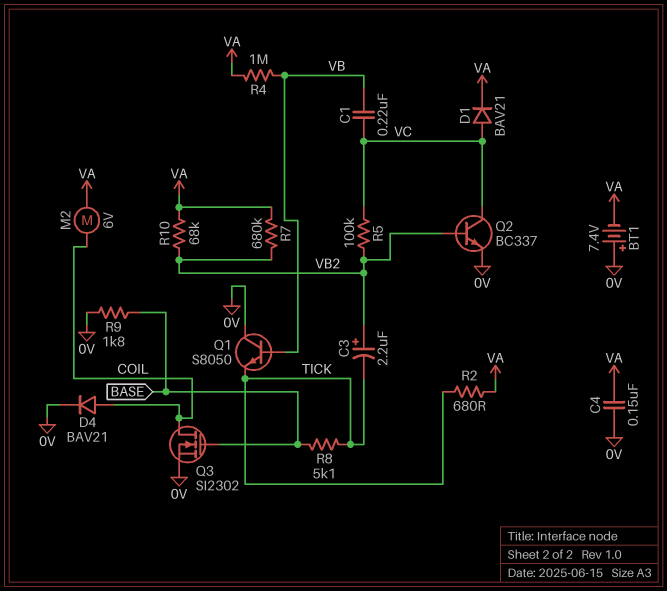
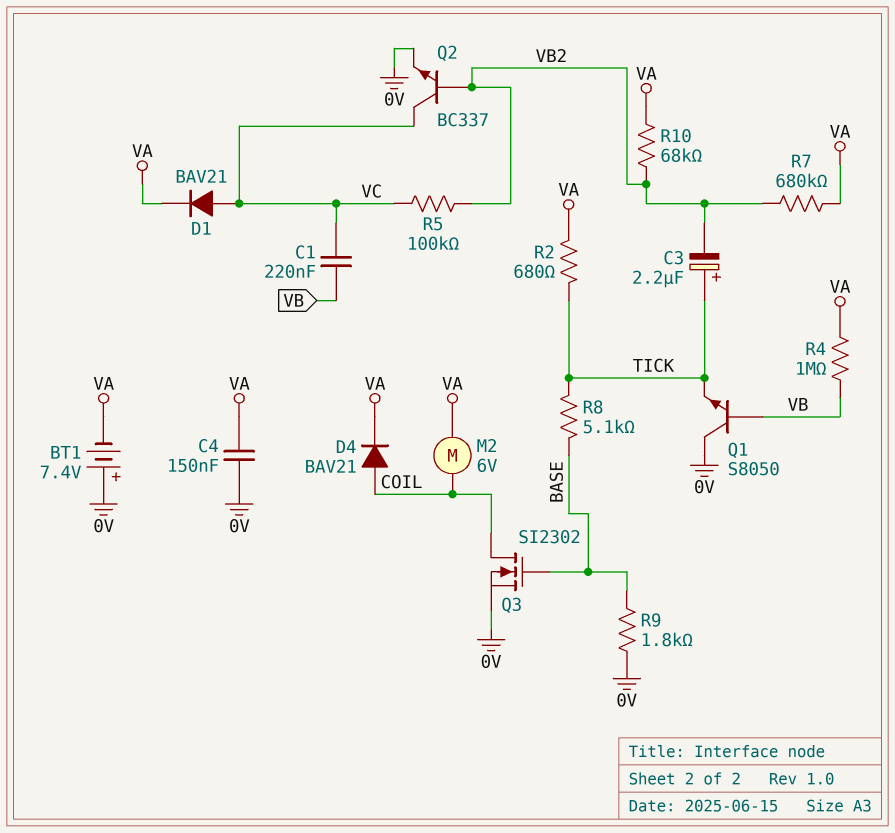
C3: 2.2uF (plus VB2, minus TICK) -> 2.2uF (plus TICK, minus VB2)
D4: diode BAV21 (A COIL, K 0V) -> diode BAV21 (A COIL, K VA)

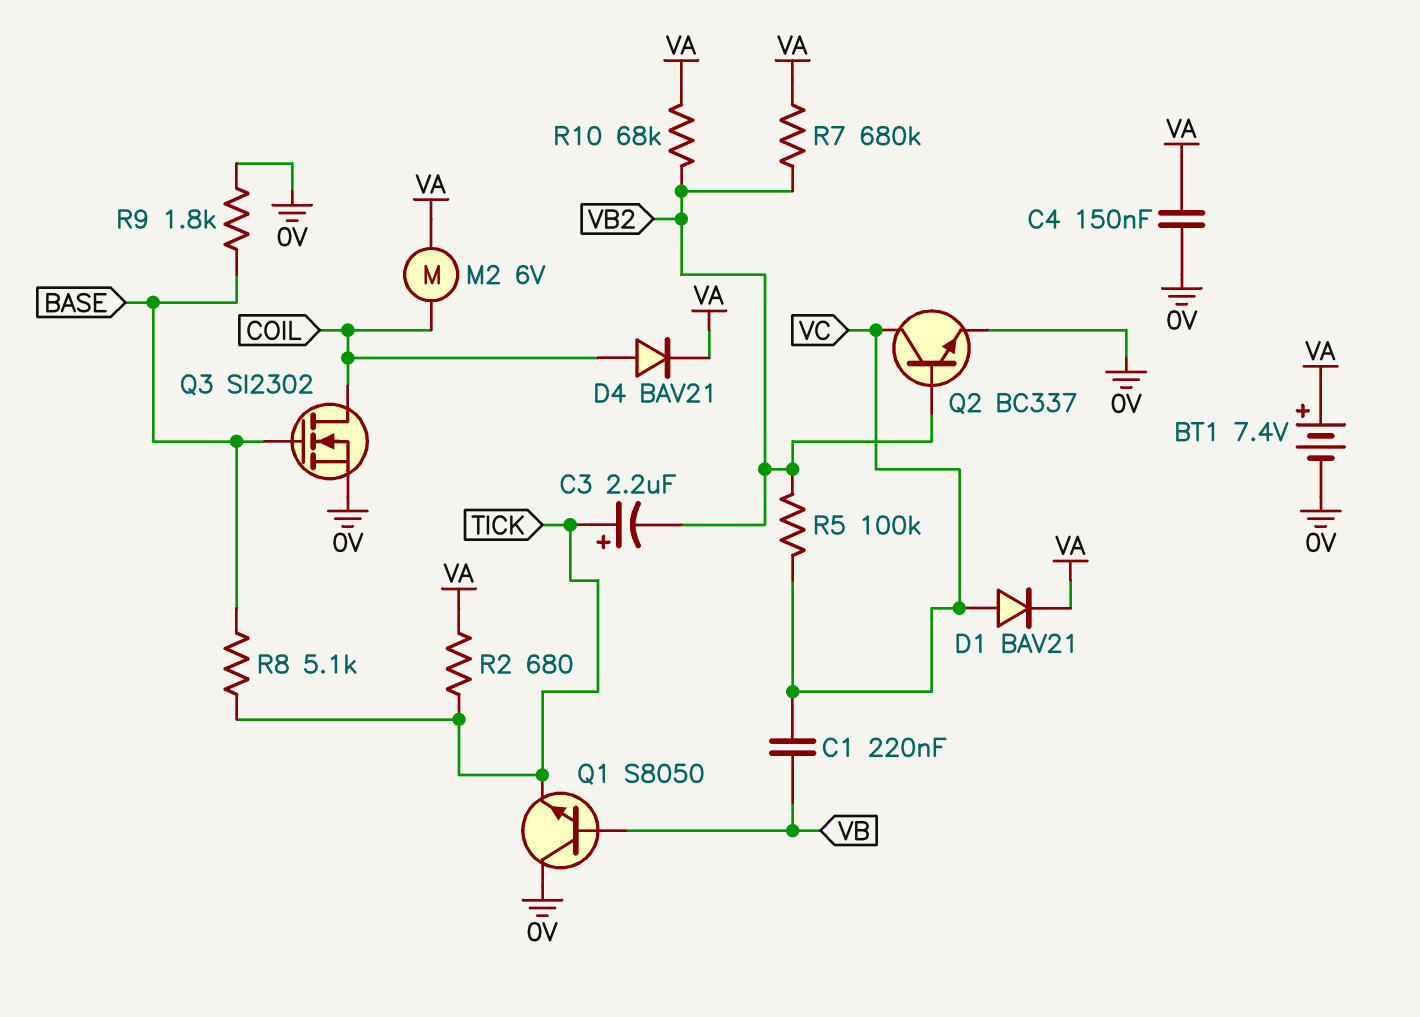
BT1: 7.4V (plus 0V, minus VA) -> 7.4V (plus VA, minus 0V)
R4: 1M (VA, VB) -> none

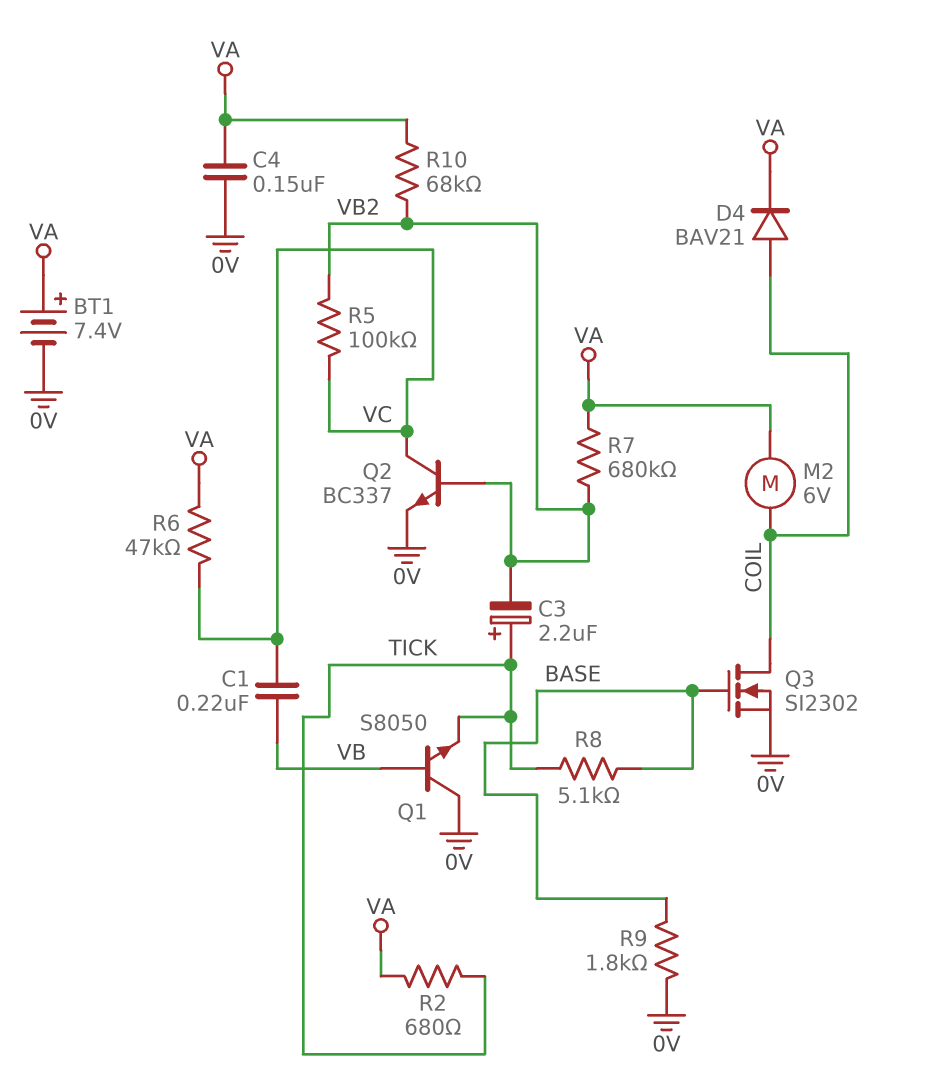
D1: diode BAV21 (A VC, K VA) -> none
R6: none -> 47k (VA, VC)

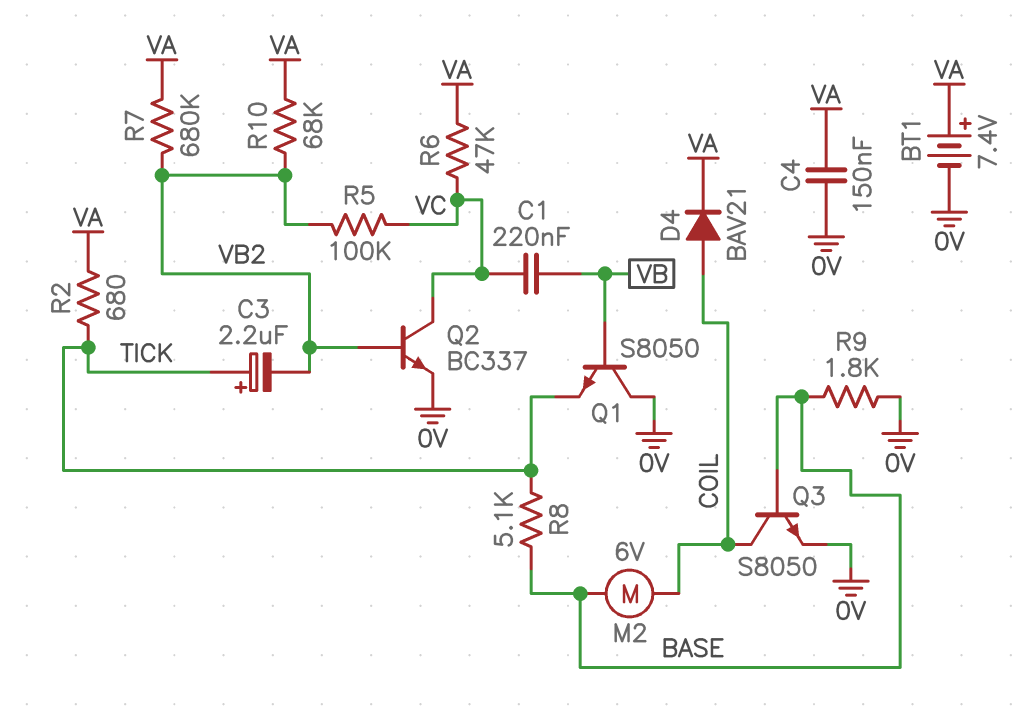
M2: motor 6V (COIL, VA) -> motor 6V (BASE, COIL)
Q3: NMOS SI2302 (G BASE, D COIL, S 0V) -> NPN S8050 (B BASE, C COIL, E 0V)

